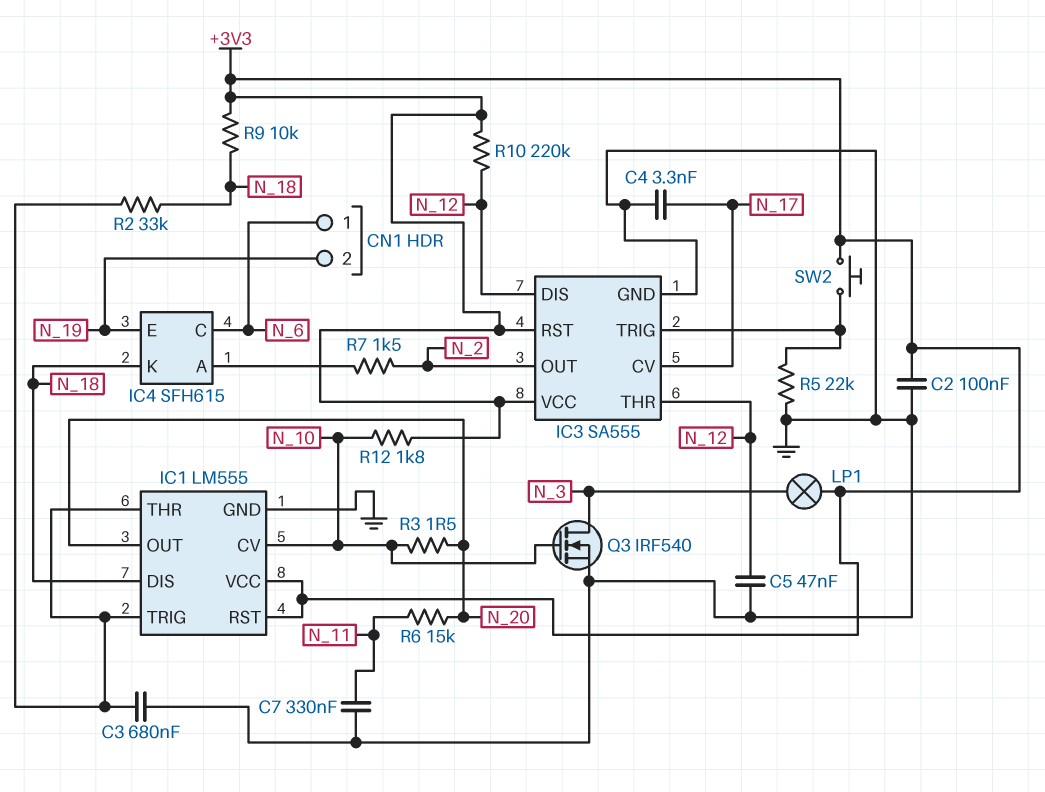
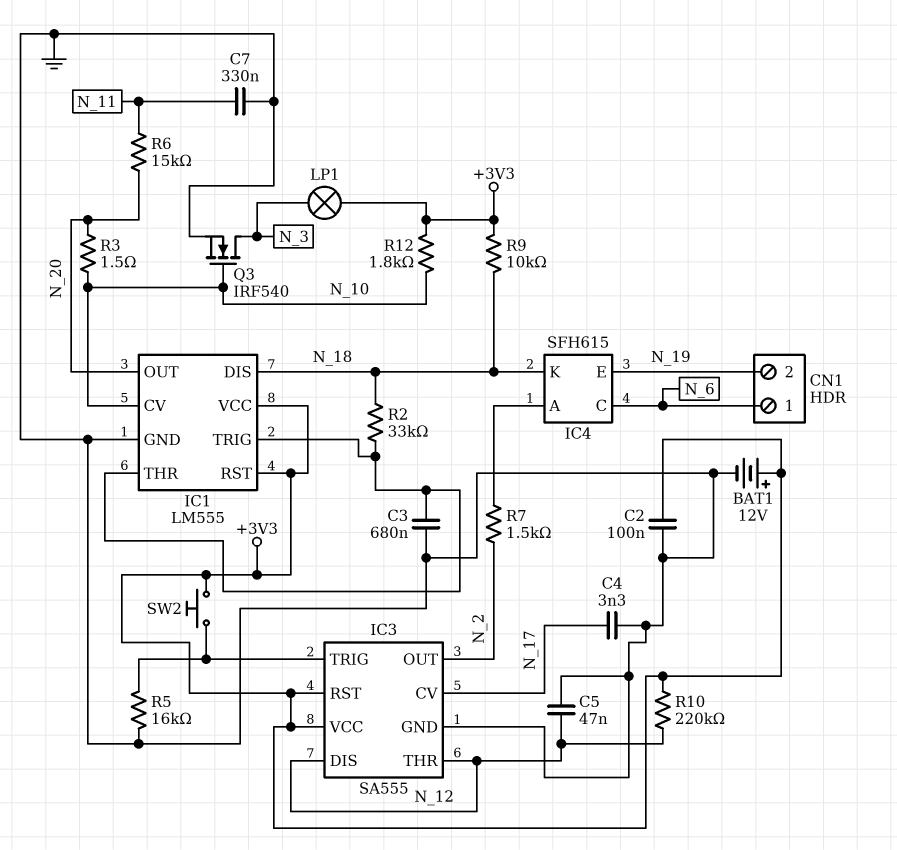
BAT1: none -> 12V (plus +3V3, minus GND)
R5: 22k (GND, IC3/TRIG) -> 16k (GND, IC3/TRIG)

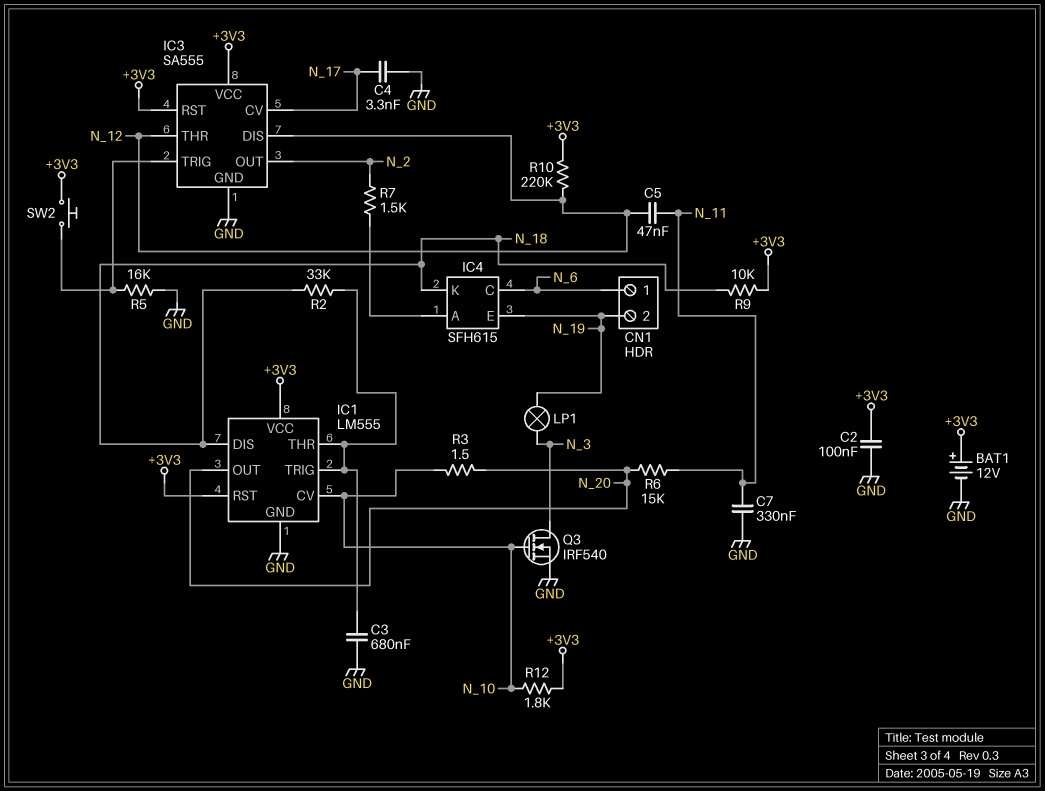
C5: 47nF (GND, N_12) -> 47nF (N_11, N_12)
LP1: lamp (+3V3, N_3) -> lamp (N_3, N_19)

